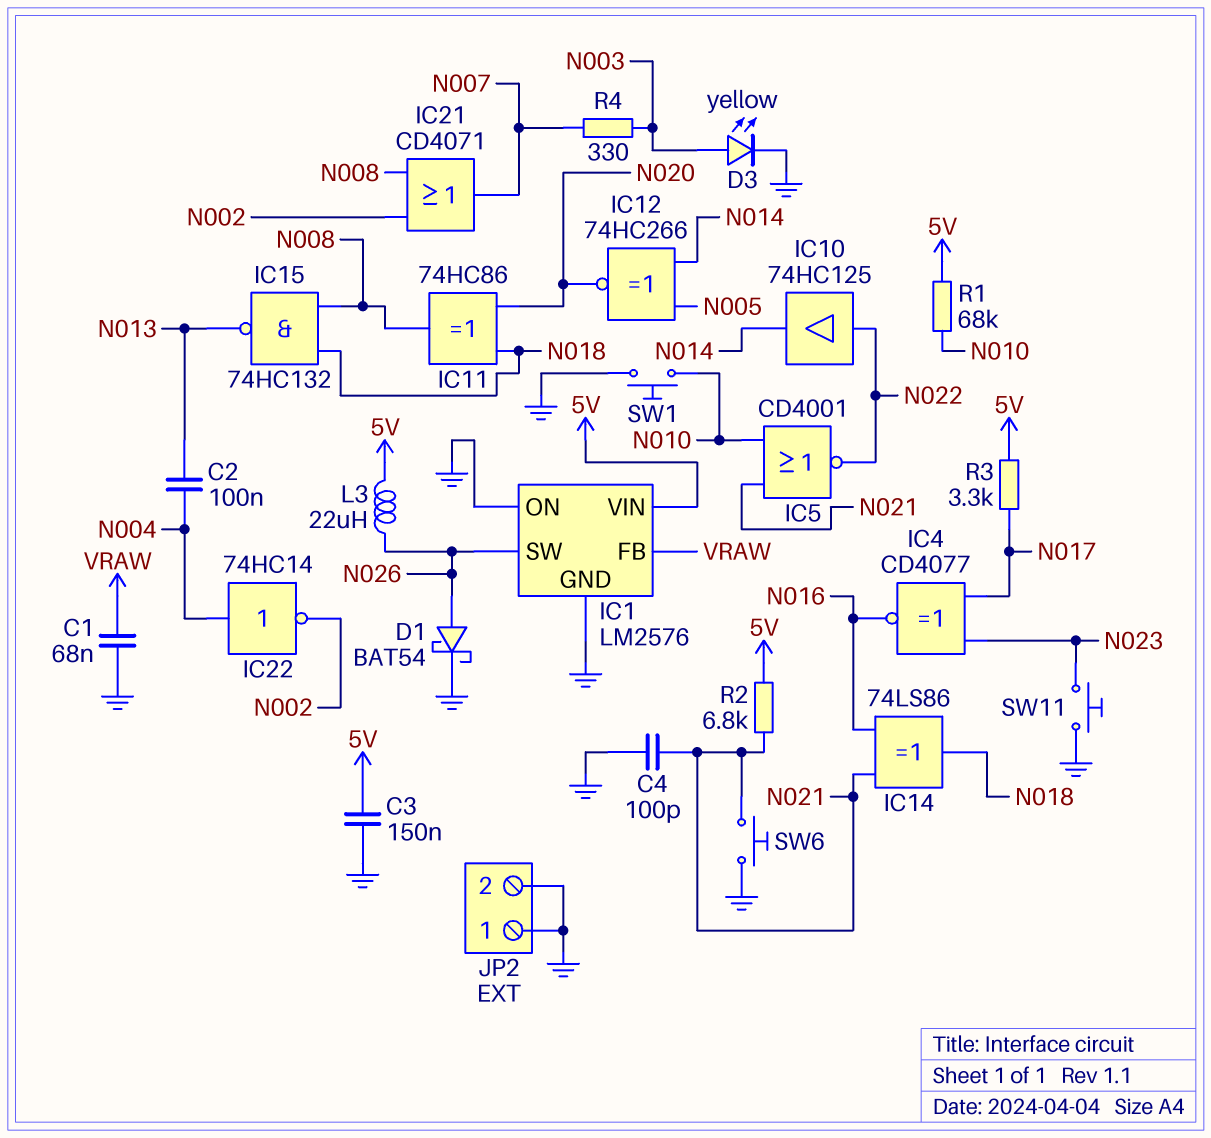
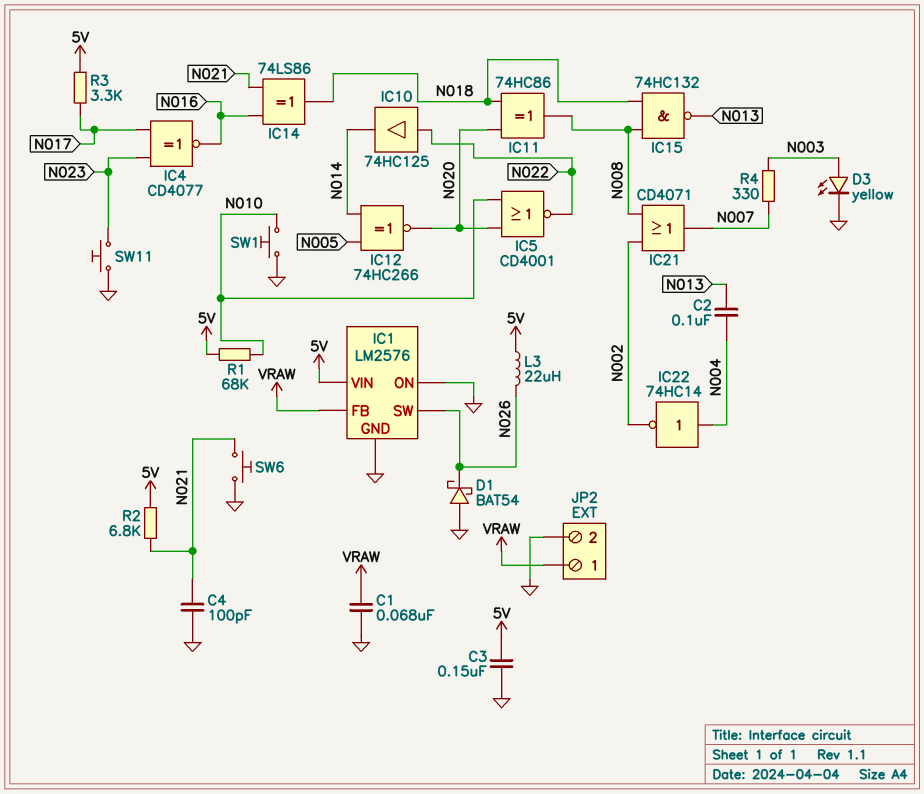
D1: schottky BAT54 (A N026, K GND) -> schottky BAT54 (A GND, K N026)
IC5: NOR CD4001 (in N010, in N021, out N022) -> NOR CD4001 (in N010, in N020, out N022)
JP2 pin 1: GND -> VRAW

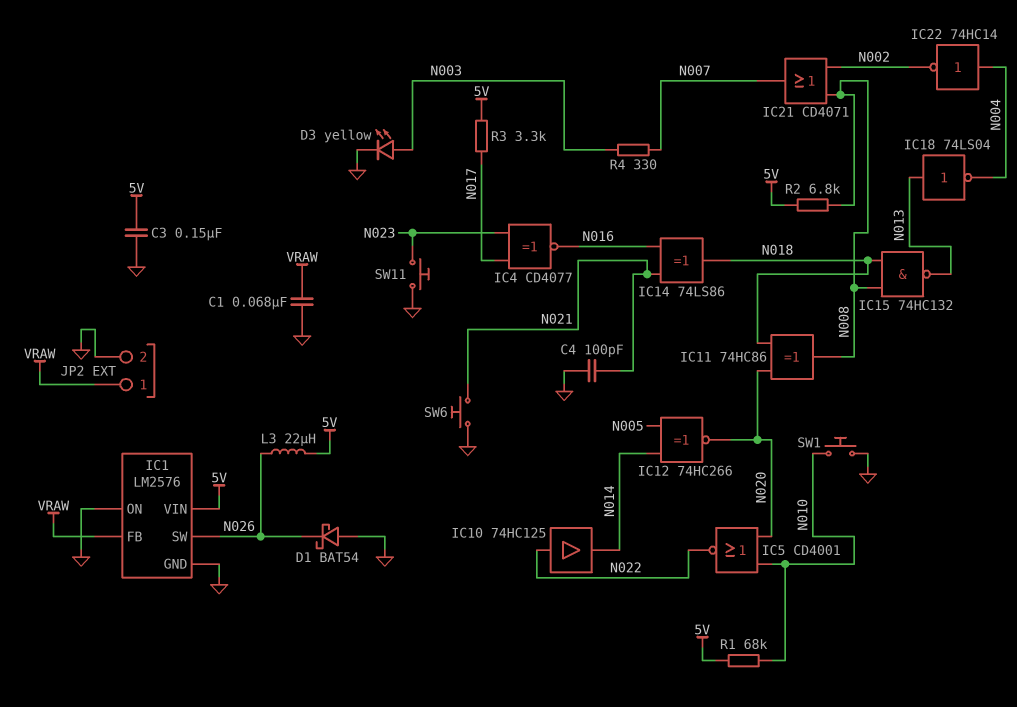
C2: 100nF (N004, N013) -> none
IC18: none -> NOT 74LS04 (in N013, out N004)
R2: 6.8k (5V, N021) -> 6.8k (5V, N008)

